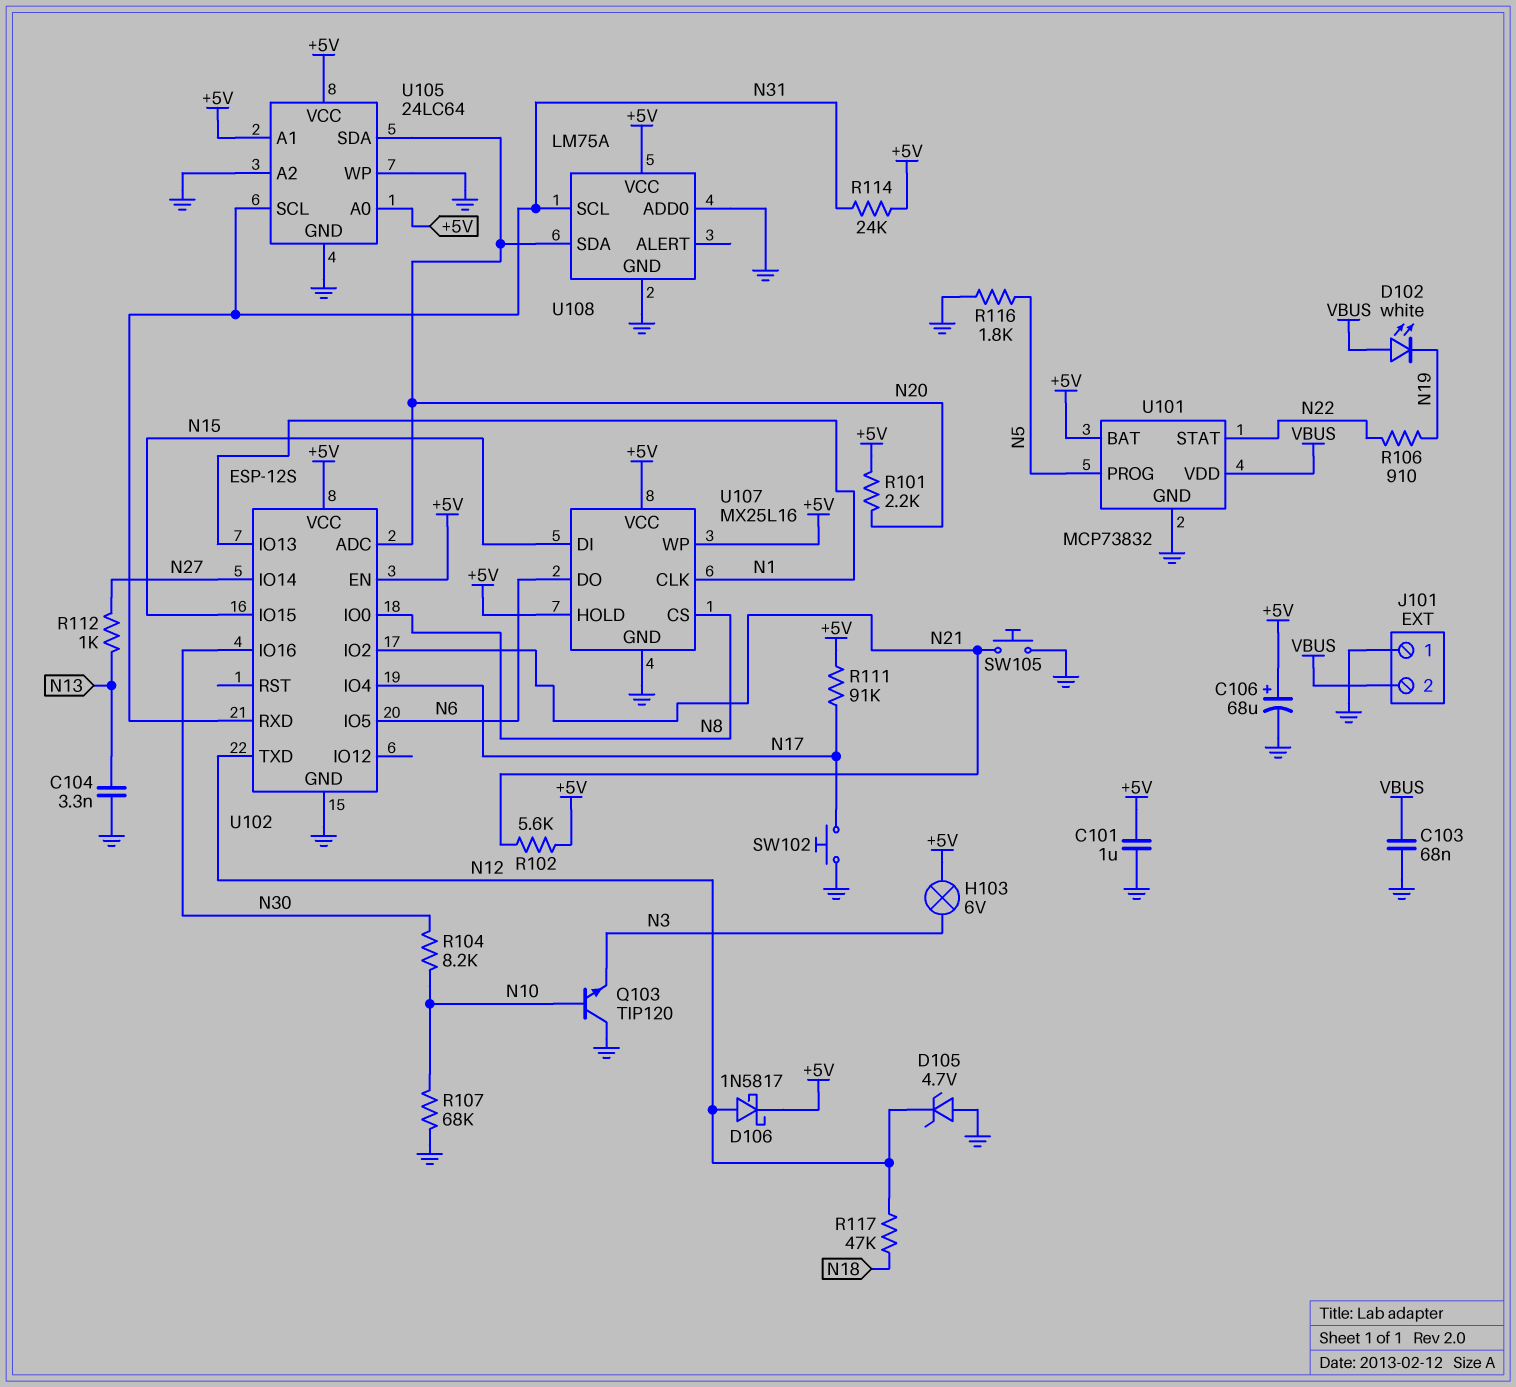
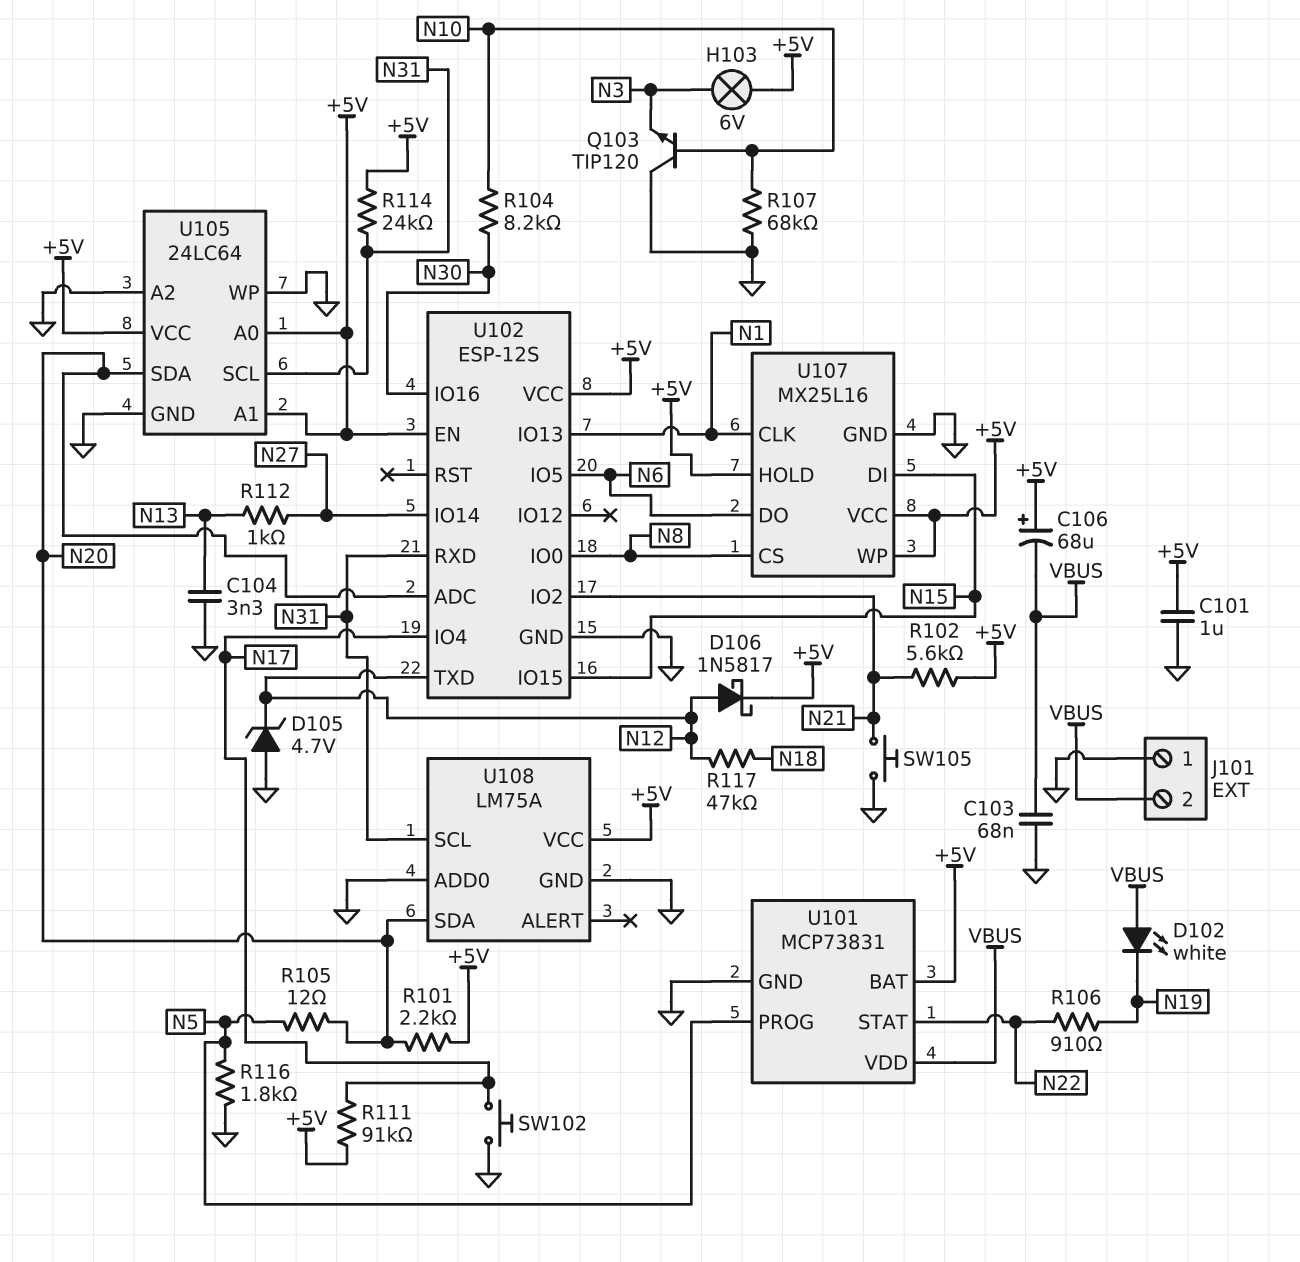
C106: 68uF (plus +5V, minus GND) -> 68uF (plus +5V, minus VBUS)
R105: none -> 12 (N5, N20)
U101: MCP73832 -> MCP73831

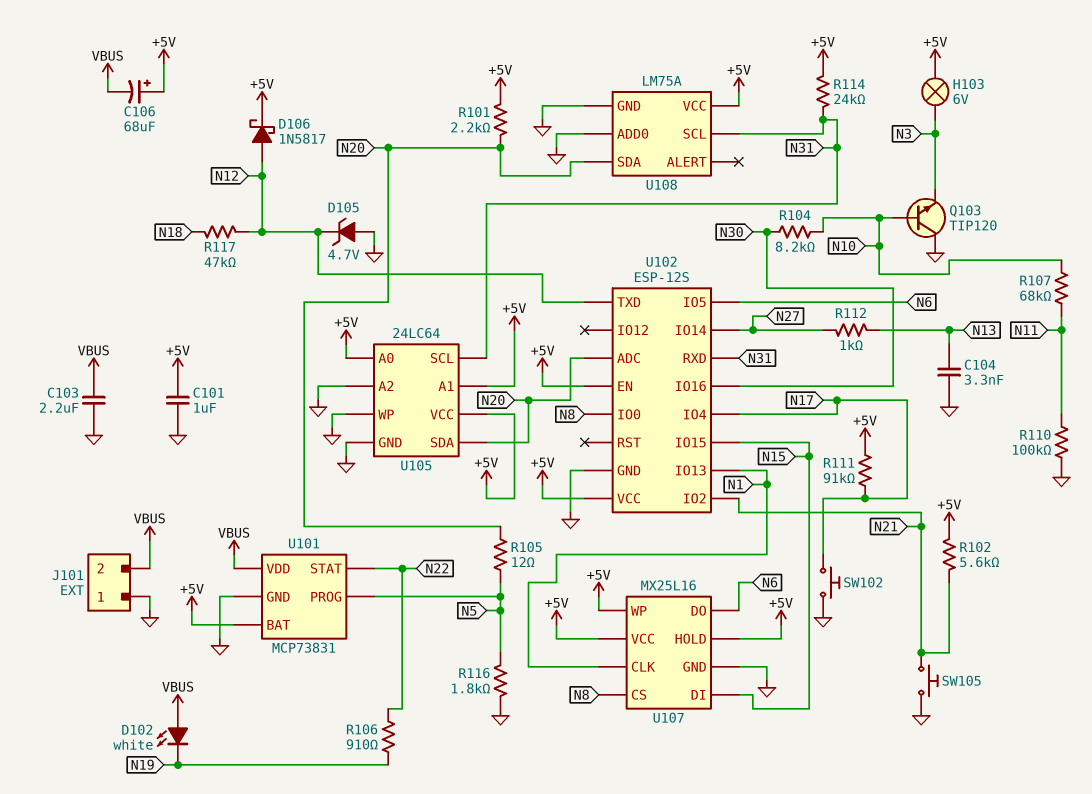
C103: 68nF (GND, VBUS) -> 2.2uF (GND, VBUS)
R107: 68k (GND, N10) -> 68k (N10, N11)
R110: none -> 100k (GND, N11)

